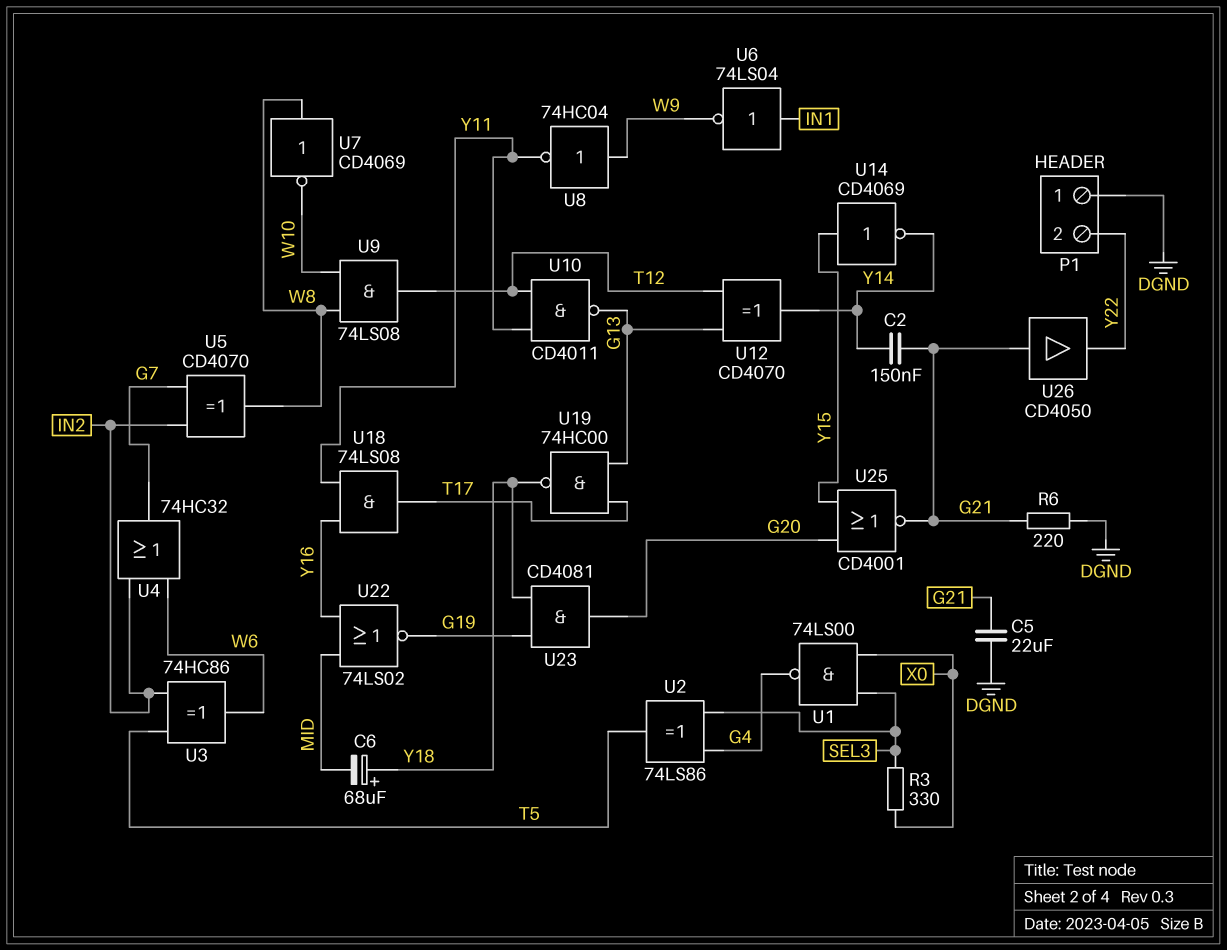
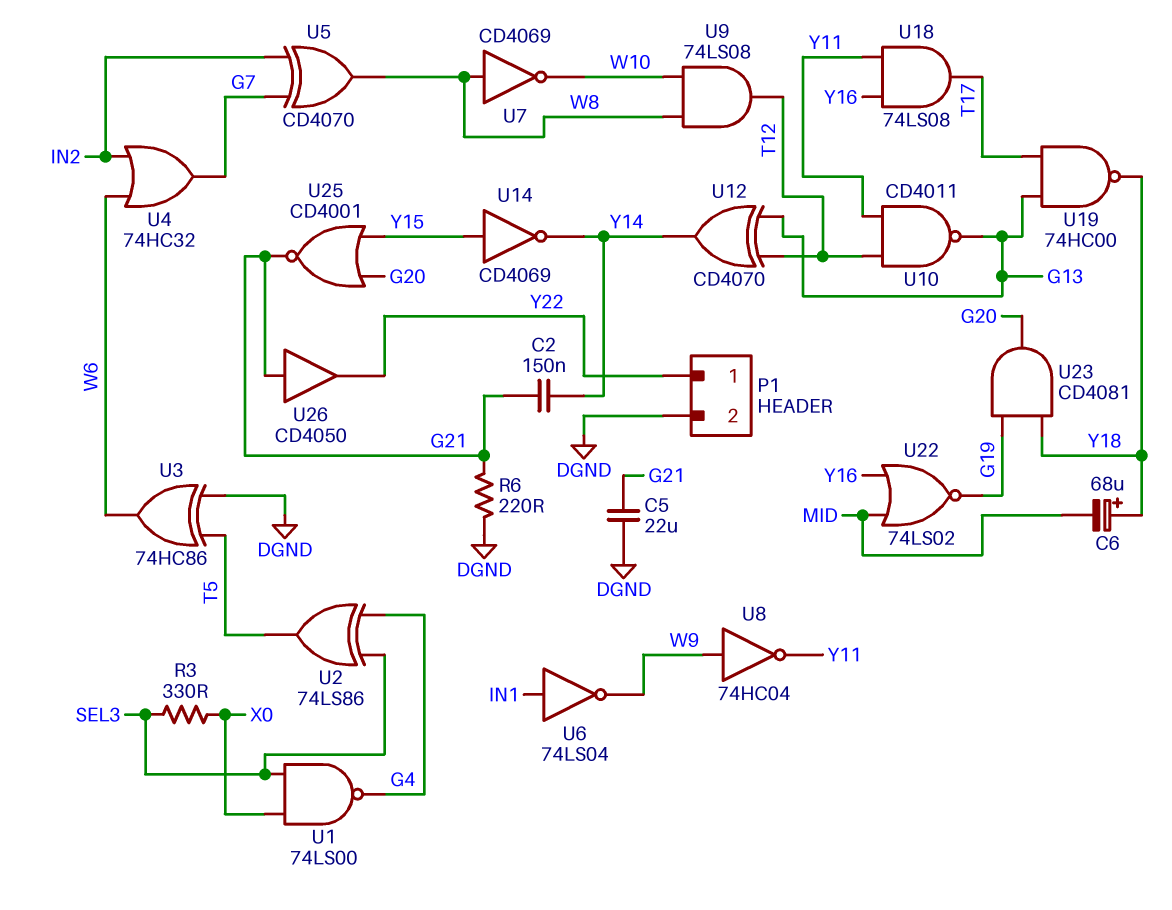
P1 pin 1: DGND -> Y22
P1 pin 2: Y22 -> DGND
U3: XOR 74HC86 (in IN2, in T5, out W6) -> XOR 74HC86 (in DGND, in T5, out W6)

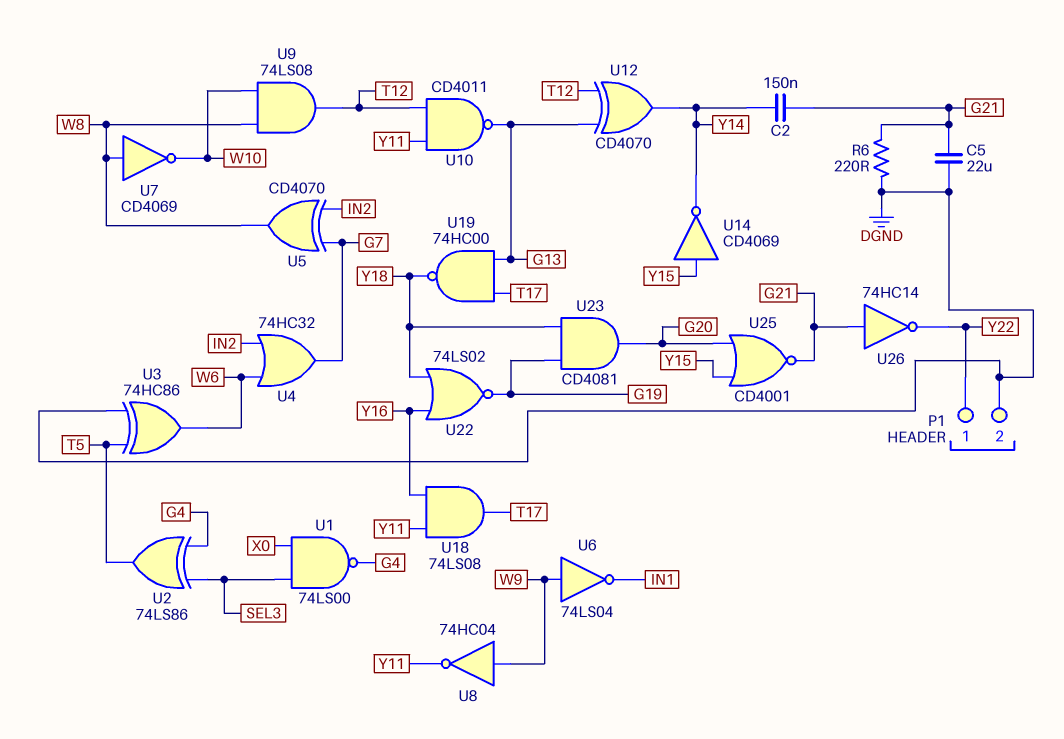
C6: 68uF (plus Y18, minus MID) -> none
R3: 330 (SEL3, X0) -> none
U6: NOT 74LS04 (in IN1, out W9) -> NOT 74LS04 (in W9, out IN1)
U22: NOR 74LS02 (in MID, in Y16, out G19) -> NOR 74LS02 (in Y16, in Y18, out G19)
U26: buffer CD4050 (in G21, out Y22) -> NOT 74HC14 (in G21, out Y22)

